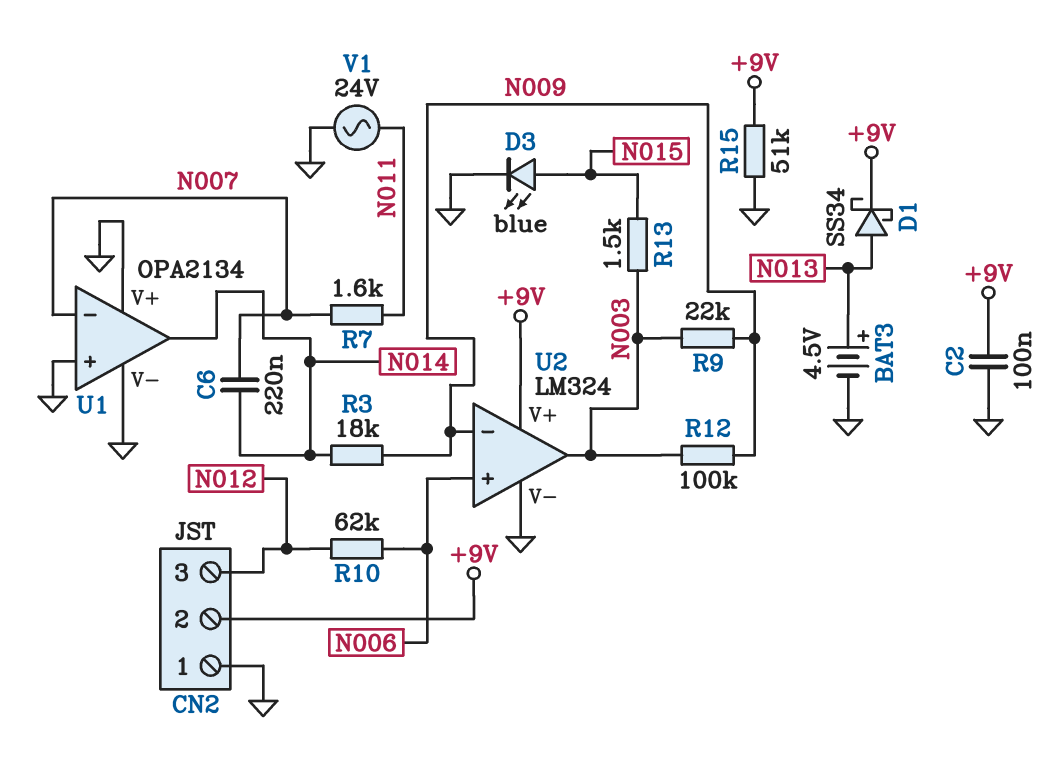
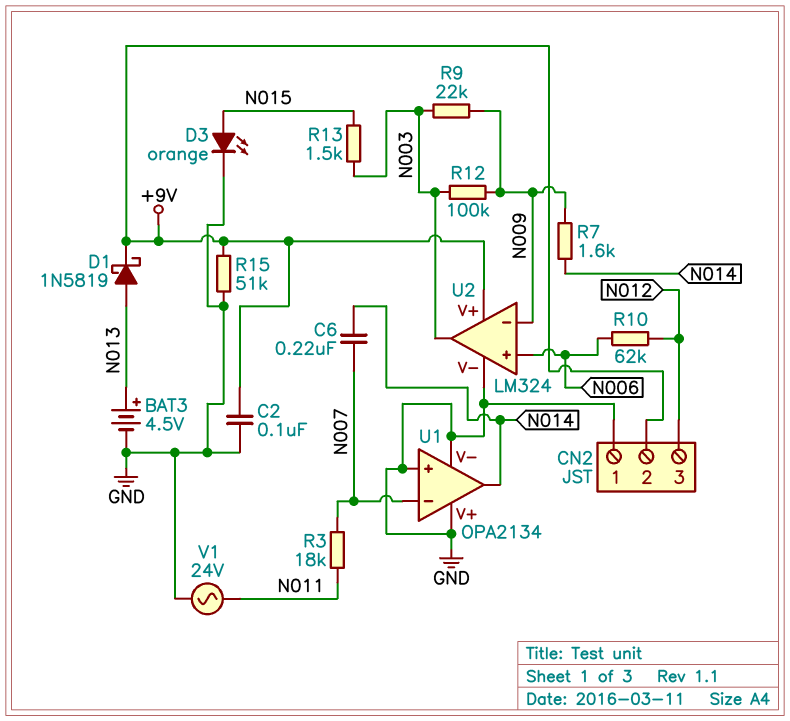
D1: schottky SS34 (A N013, K +9V) -> schottky 1N5819 (A N013, K +9V)
D3: LED blue (A N015, K GND) -> LED orange (A N015, K GND)
R3: 18k (N009, N014) -> 18k (N007, N011)
R7: 1.6k (N007, N011) -> 1.6k (N009, N014)

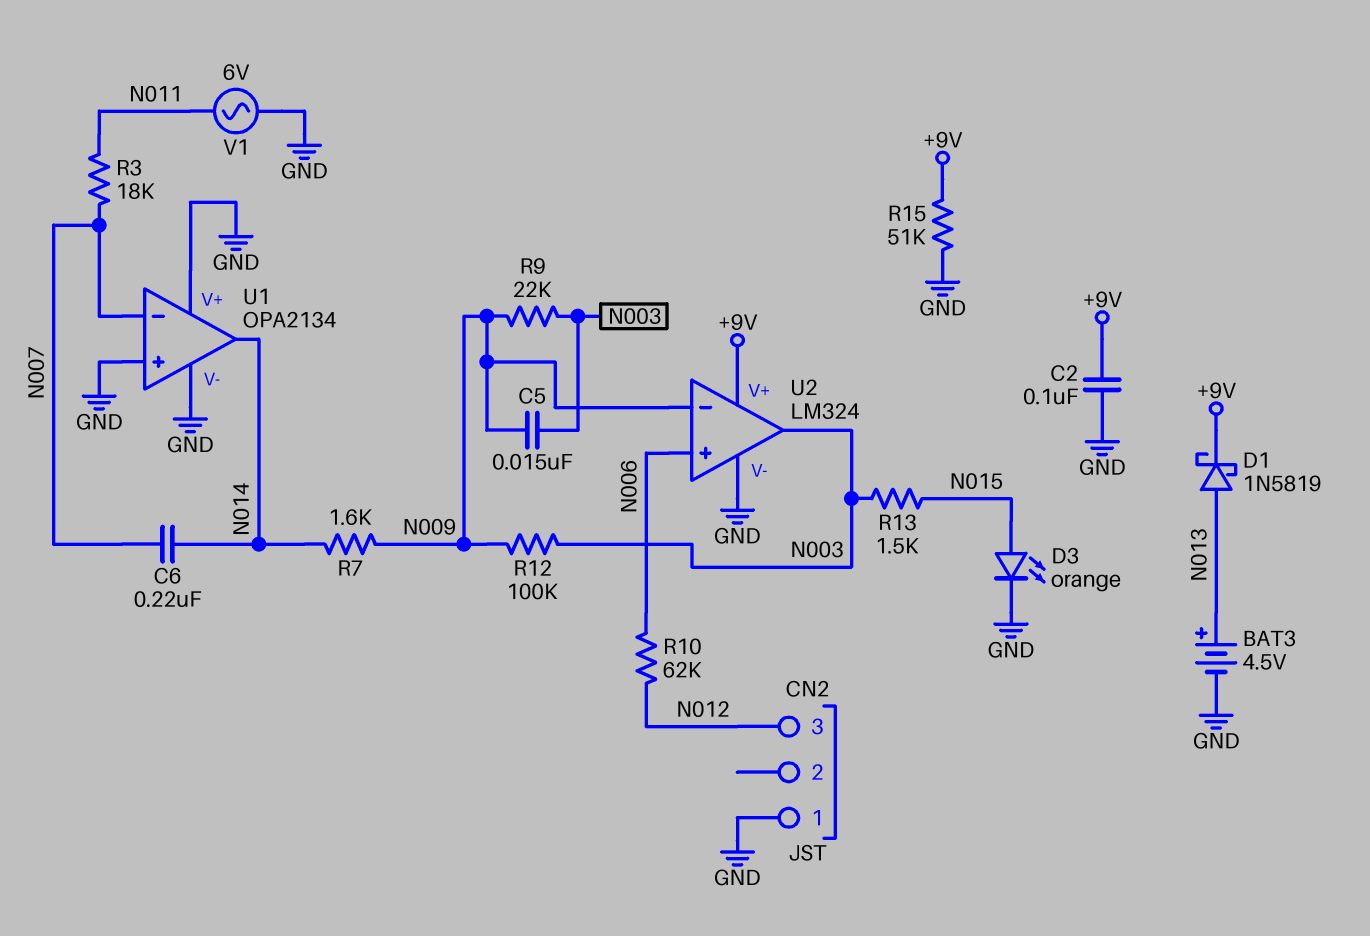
C5: none -> 15nF (N003, N009)
CN2 pin 2: +9V -> none
V1: AC 24V (GND, N011) -> AC 6V (GND, N011)

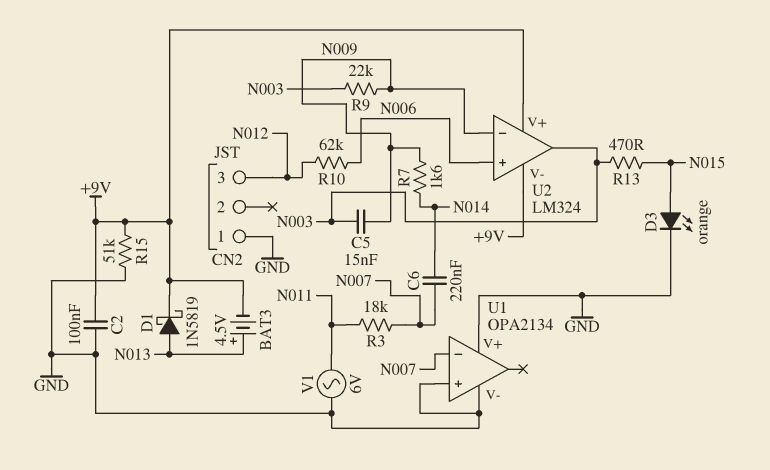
BAT3: 4.5V (plus N013, minus GND) -> 4.5V (plus N013, minus +9V)
R12: 100k (N003, N009) -> none
R13: 1.5k (N003, N015) -> 470 (N003, N015)
U1 pin out: N014 -> none
U2 pin V-: GND -> +9V

